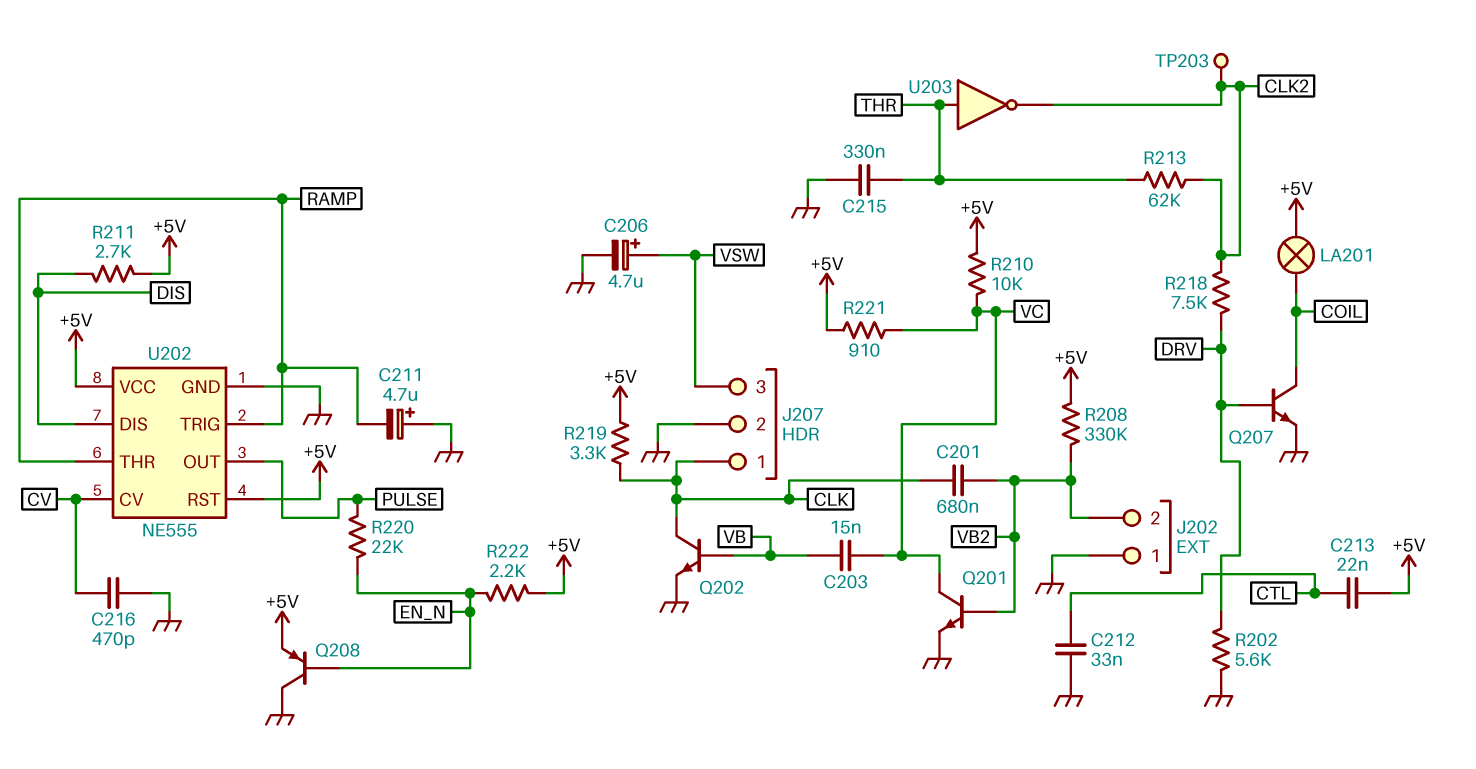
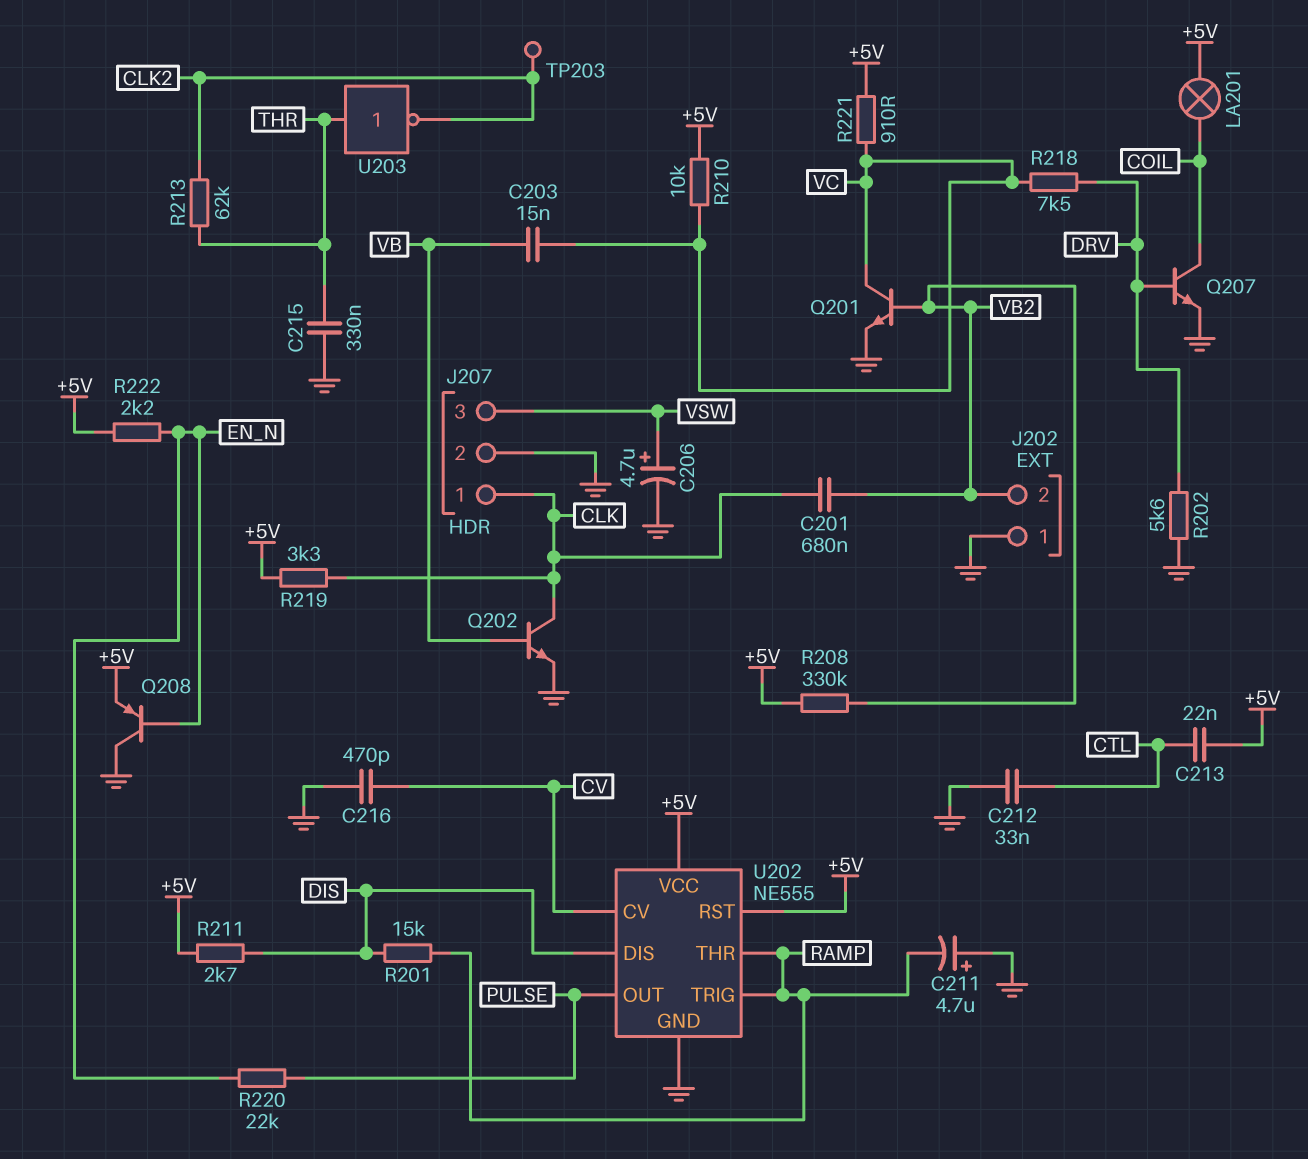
R201: none -> 15k (DIS, RAMP)
R218: 7.5k (CLK2, DRV) -> 7.5k (DRV, VC)

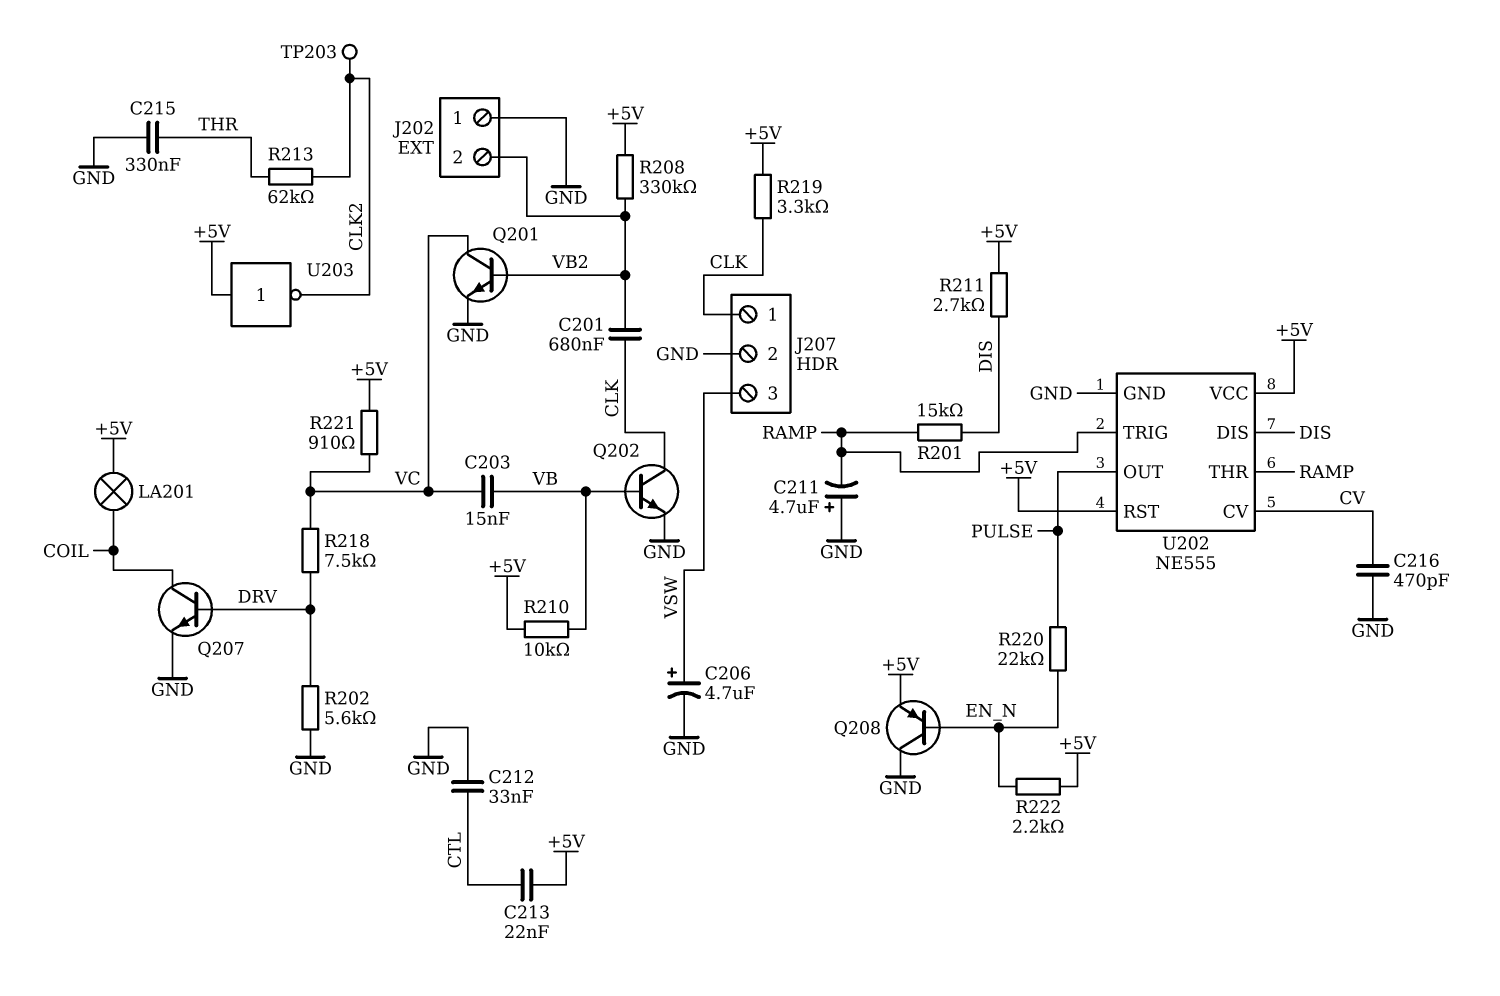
R210: 10k (+5V, VC) -> 10k (+5V, VB)
U203: NOT (in THR, out CLK2) -> NOT (in +5V, out CLK2)

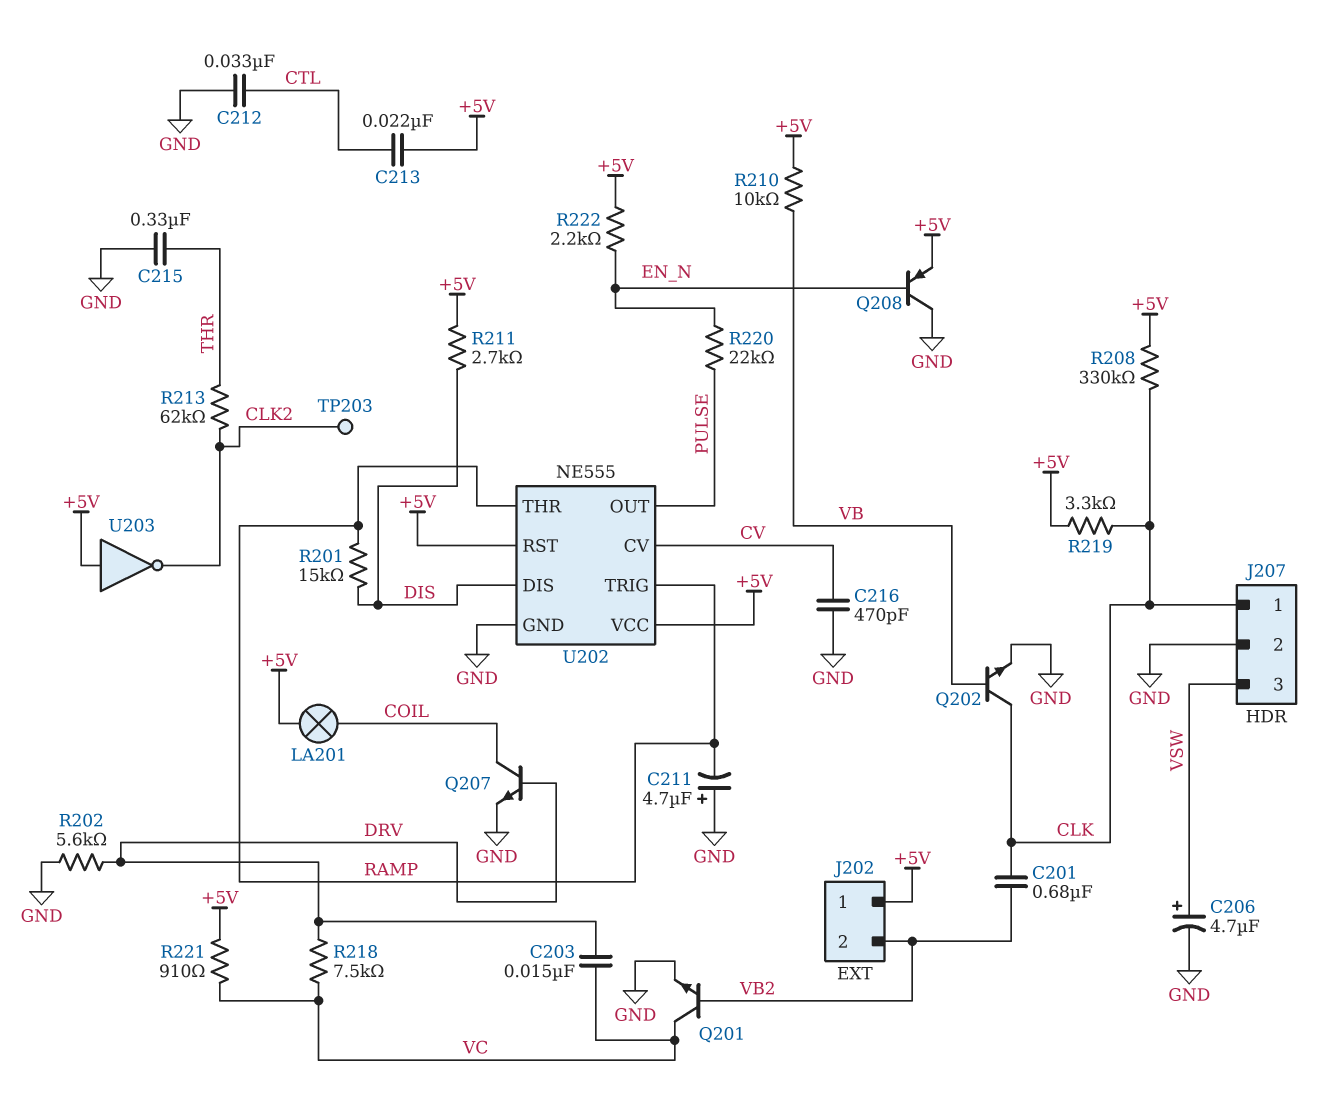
C203: 15nF (VB, VC) -> 15nF (DRV, VC)
J202 pin 1: GND -> +5V
R208: 330k (+5V, VB2) -> 330k (+5V, CLK)

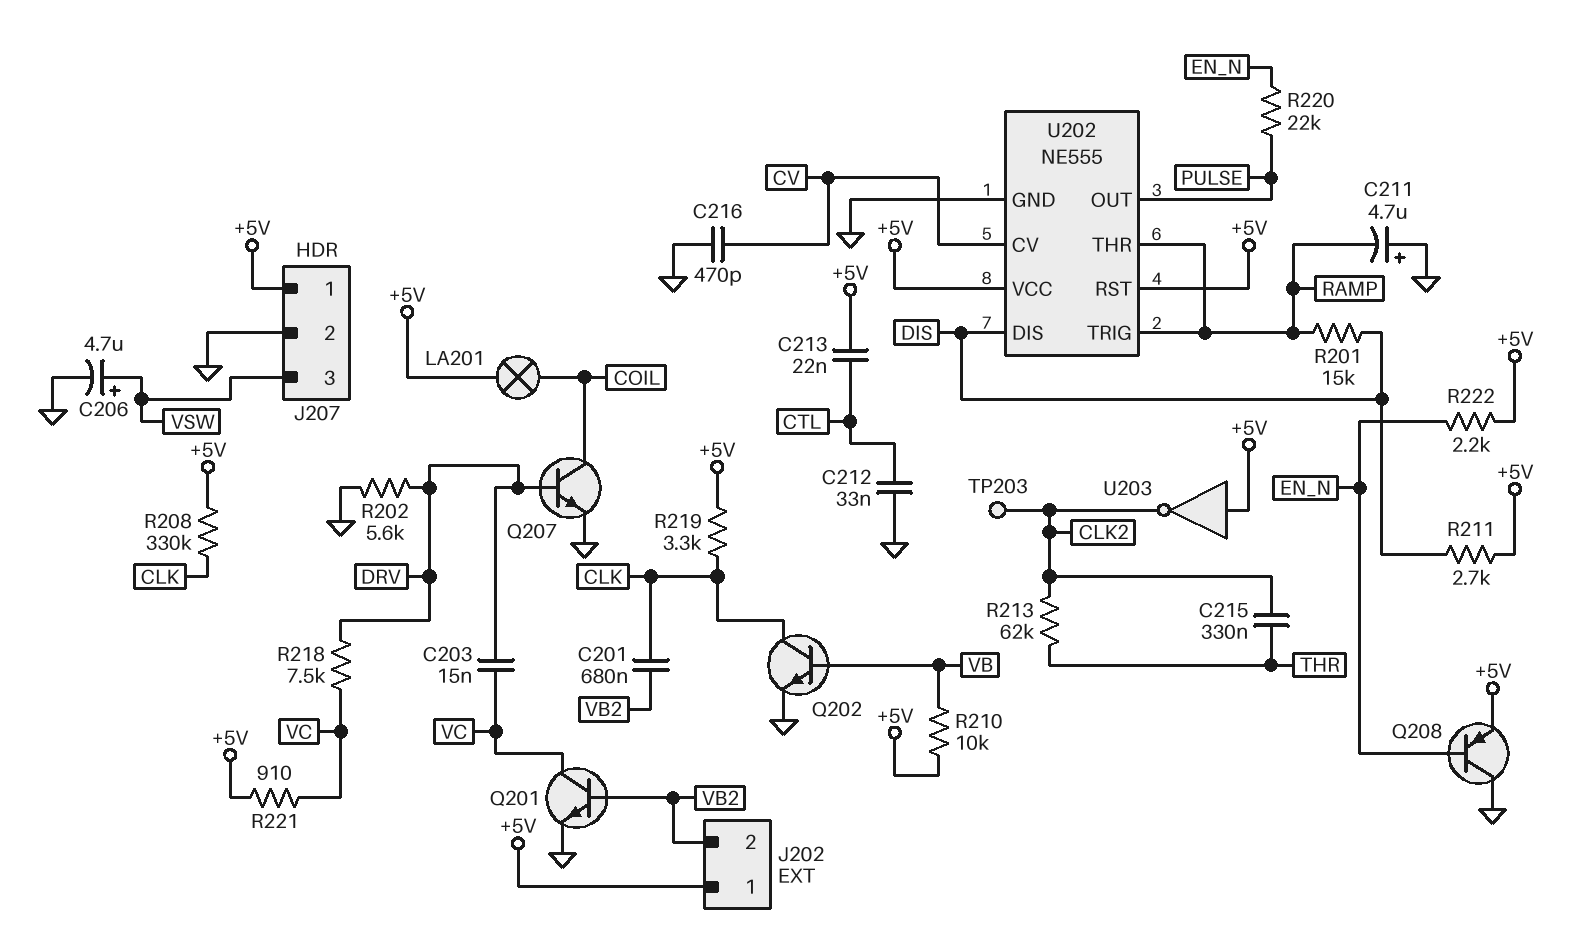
C215: 330nF (GND, THR) -> 330nF (CLK2, THR)
J207 pin 1: CLK -> +5V

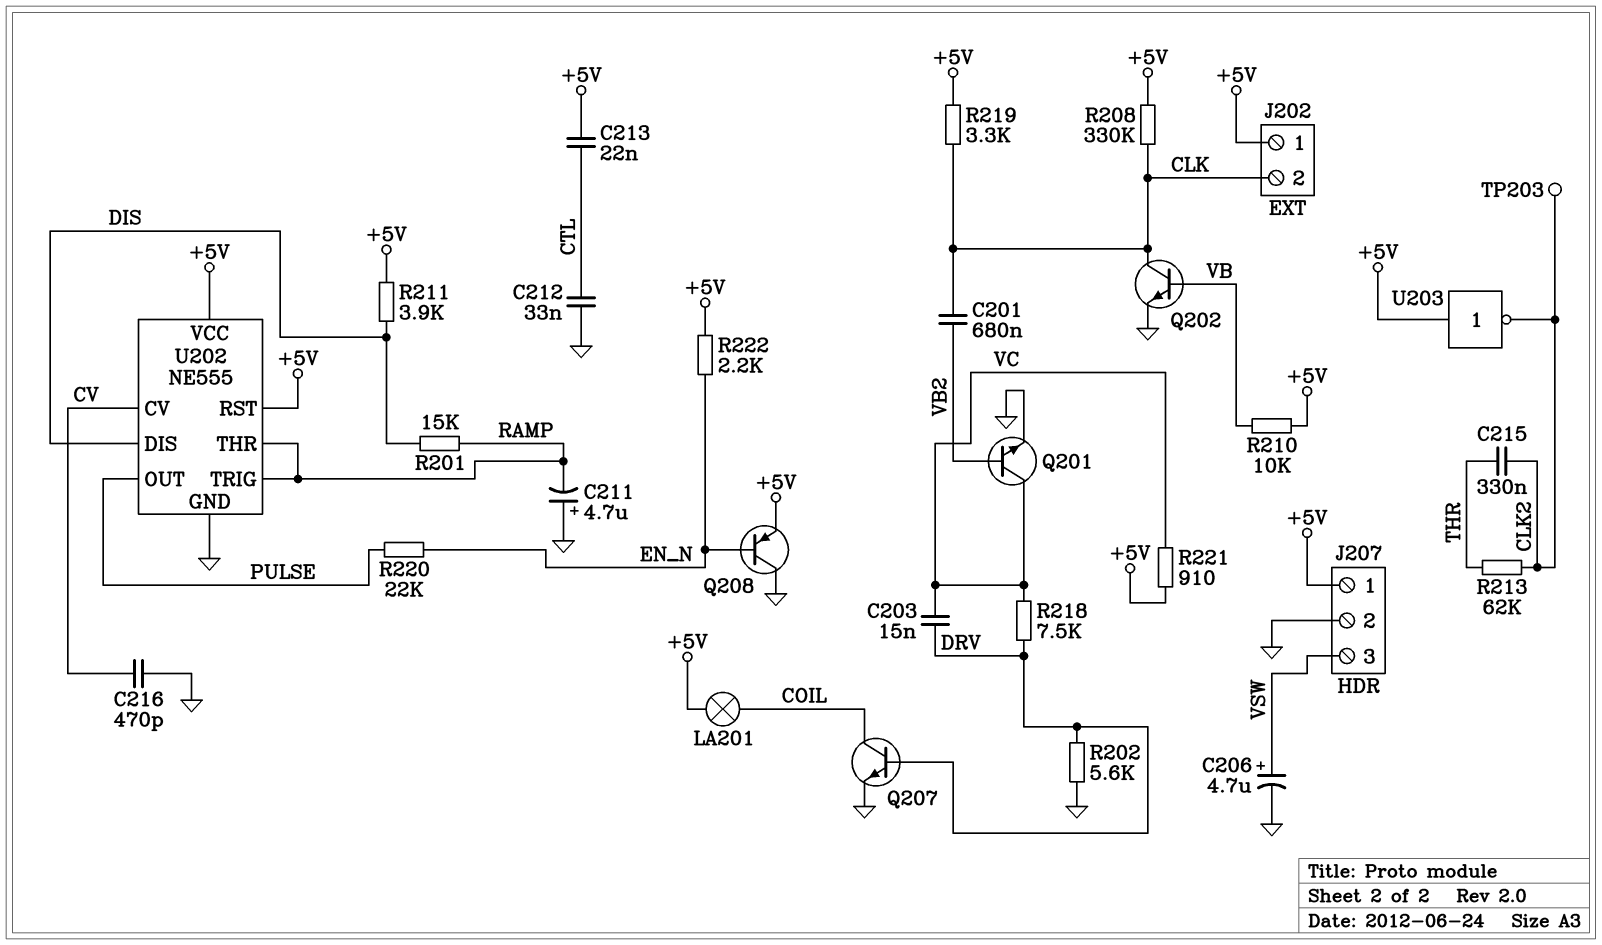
J202 pin 2: VB2 -> CLK
R211: 2.7k (+5V, DIS) -> 3.9k (+5V, DIS)

